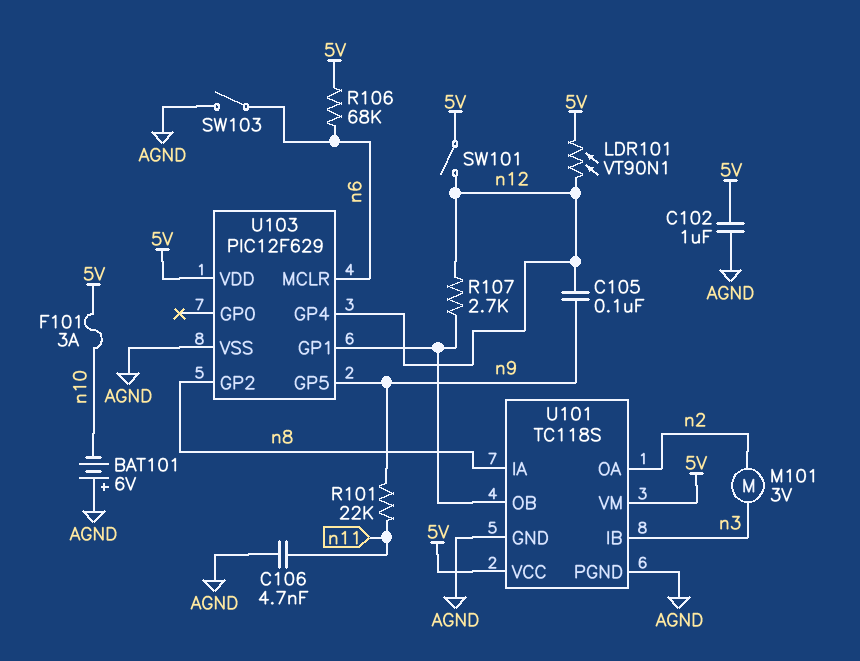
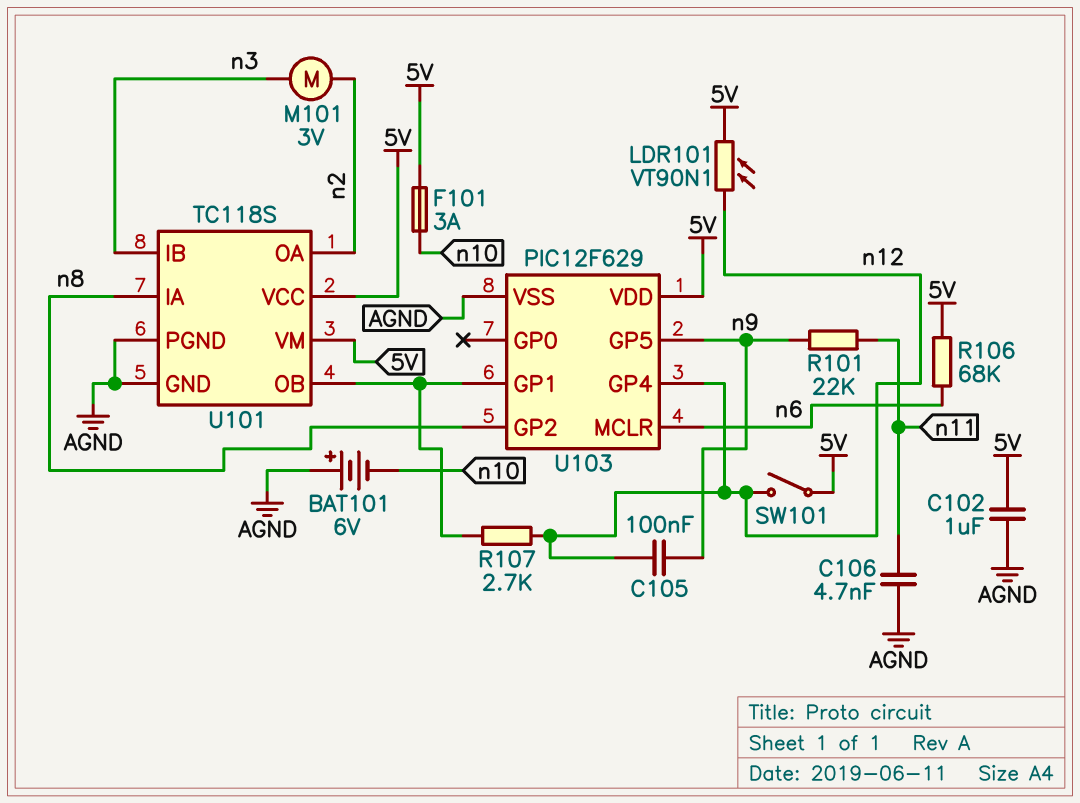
SW103: switch (AGND, n6) -> none

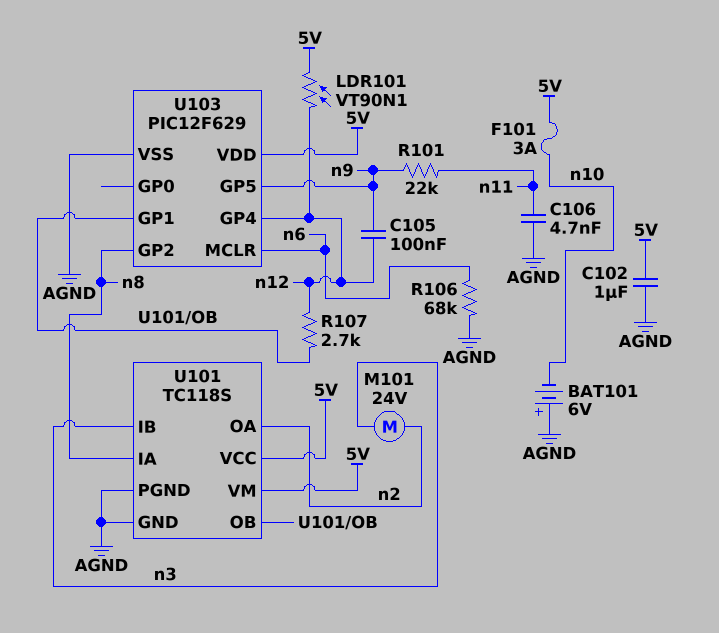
M101: motor 3V (n2, n3) -> motor 24V (n2, n3)
R106: 68k (5V, n6) -> 68k (AGND, n6)
SW101: switch (5V, n12) -> none

